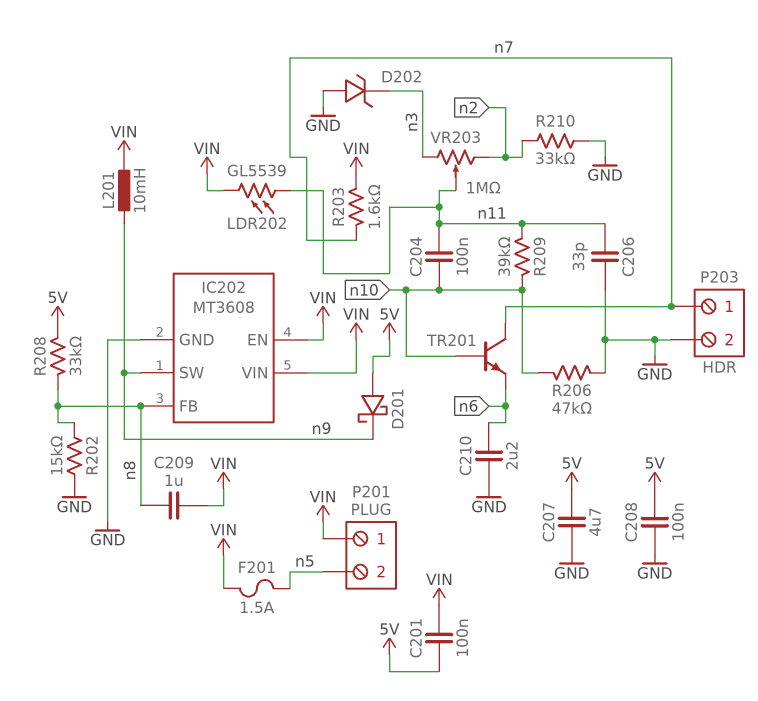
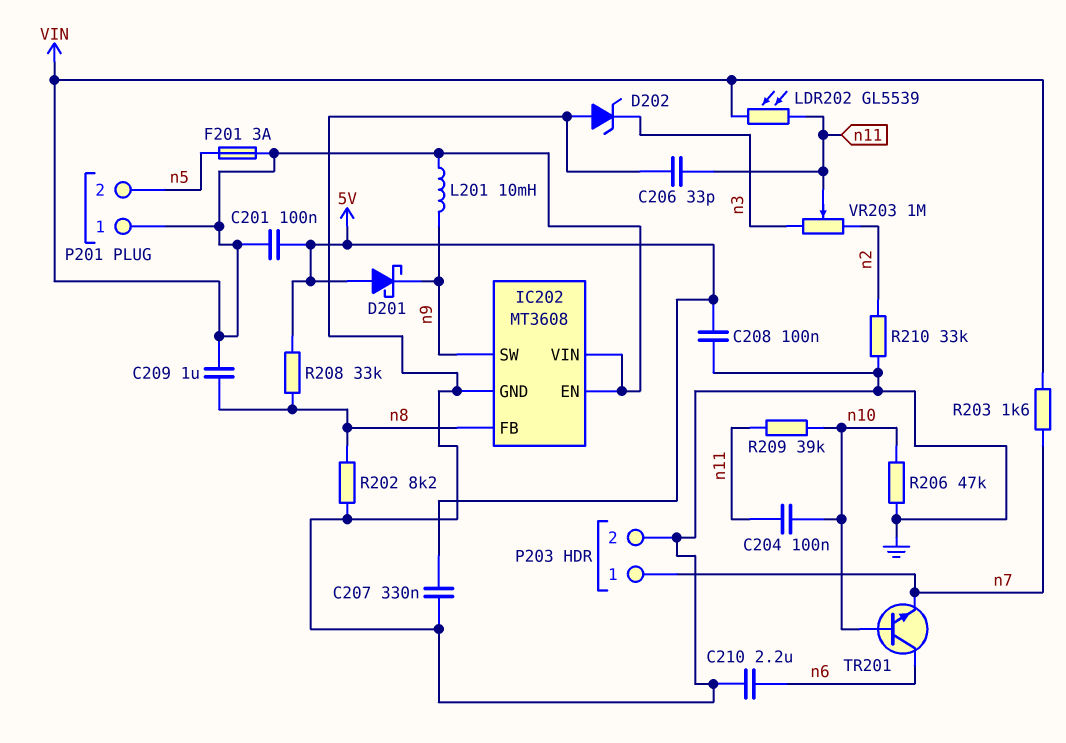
C207: 4.7uF (5V, GND) -> 330nF (5V, GND)
F201: 1.5A (VIN, n5) -> 3A (VIN, n5)
R202: 15k (GND, n8) -> 8.2k (GND, n8)
TR201: NPN (B n10, C n7, E n6) -> NPN (B n10, C n6, E n7)

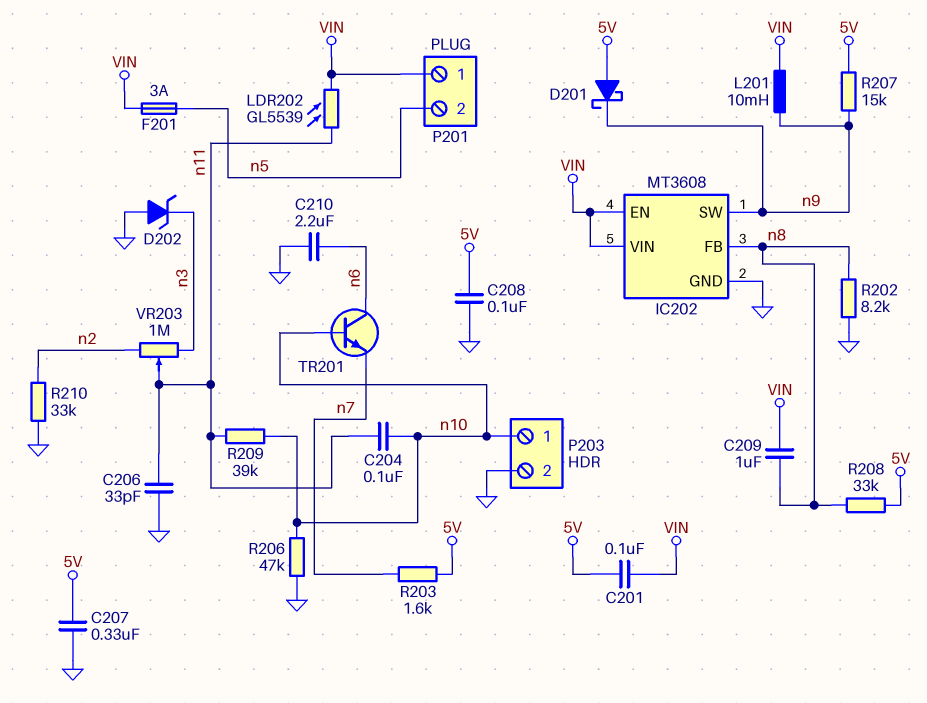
P203 pin 1: n7 -> n10
R203: 1.6k (VIN, n7) -> 1.6k (5V, n7)
R207: none -> 15k (5V, n9)

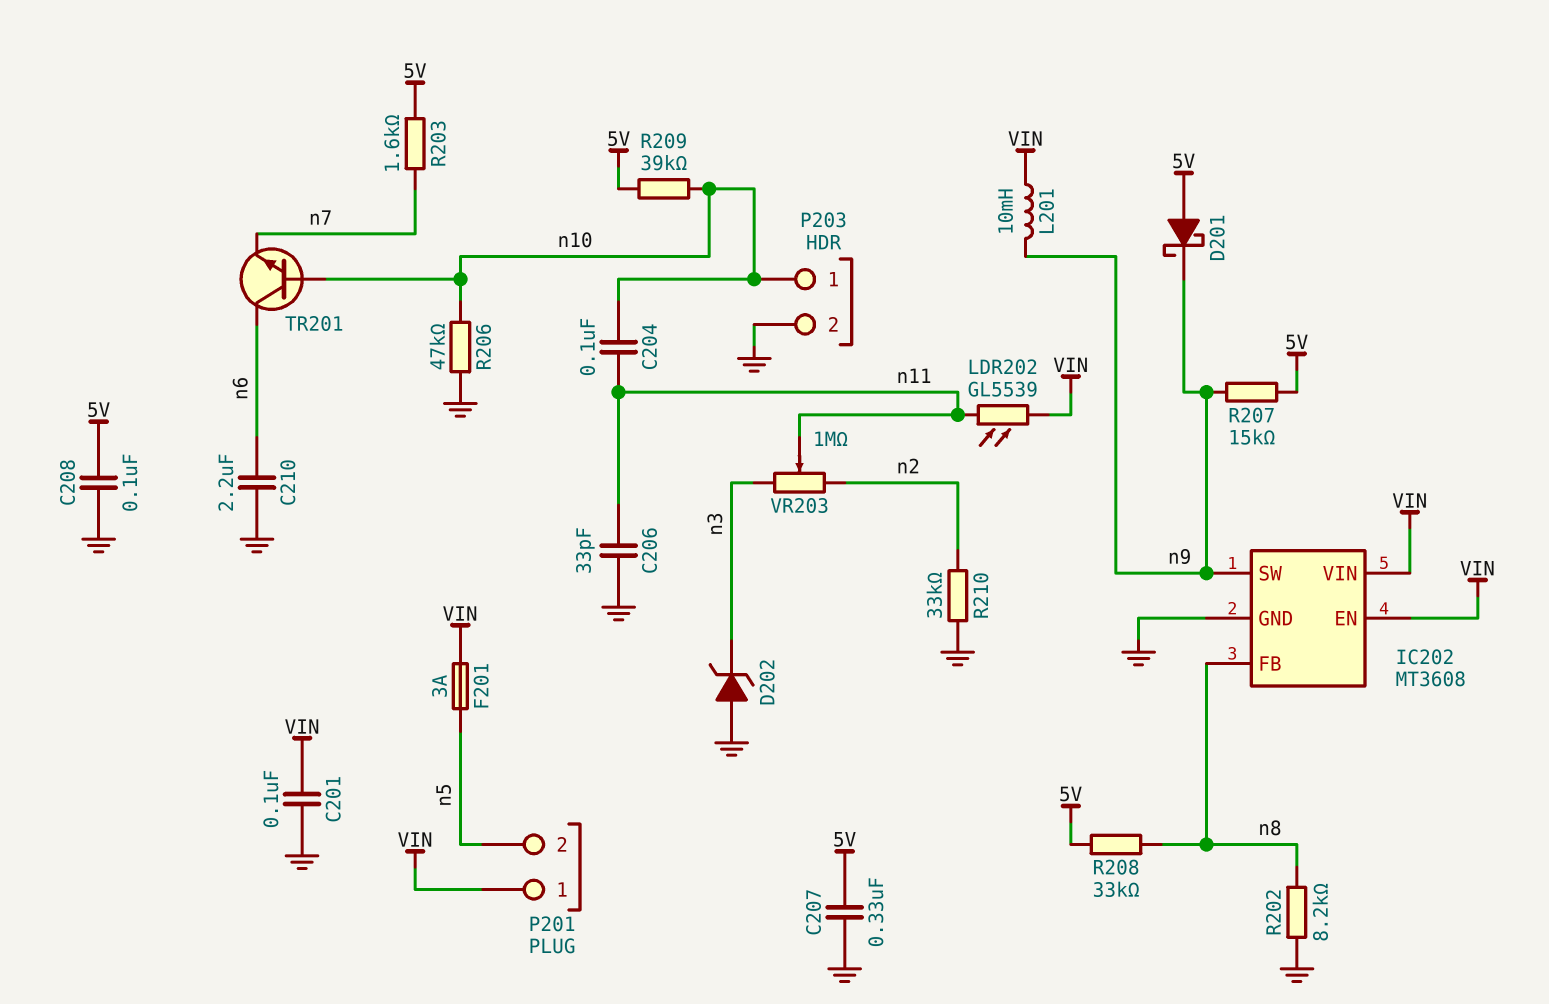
C201: 100nF (5V, VIN) -> 100nF (GND, VIN)
C209: 1uF (VIN, n8) -> none
R209: 39k (n10, n11) -> 39k (5V, n10)

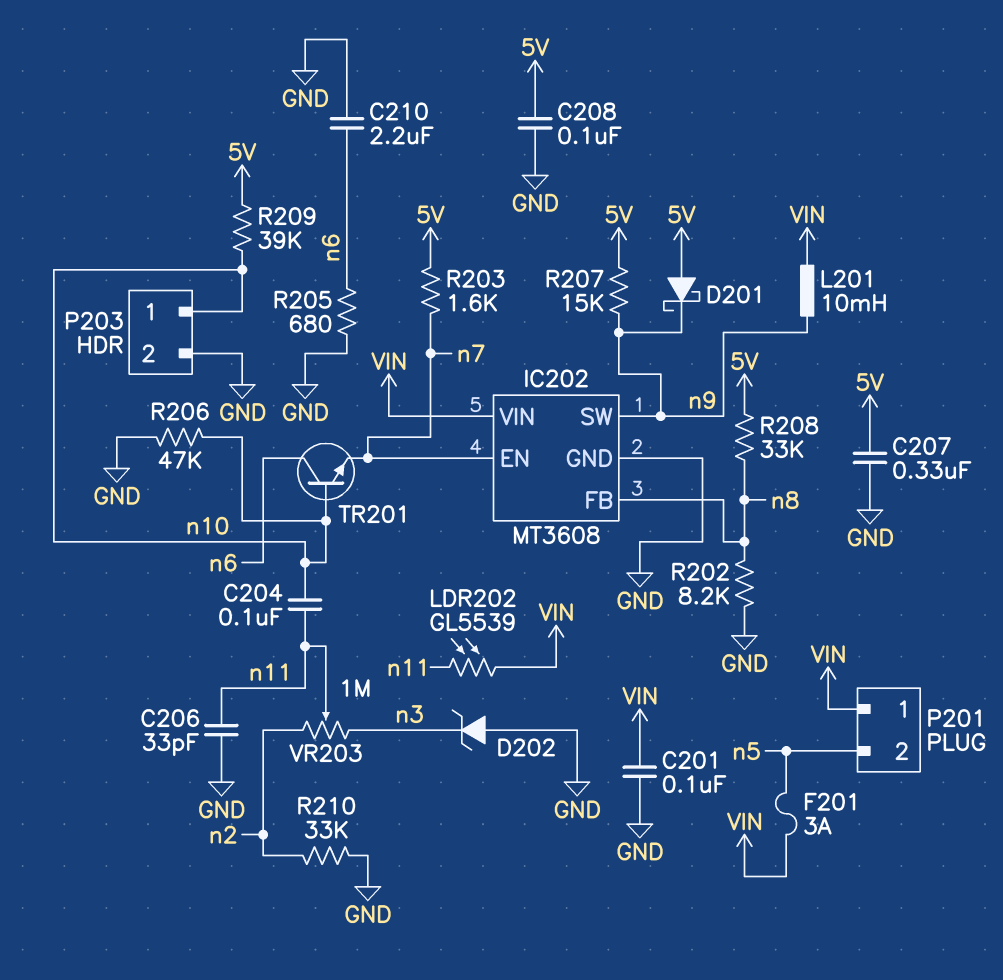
IC202 pin EN: VIN -> n7
R205: none -> 680 (GND, n6)

